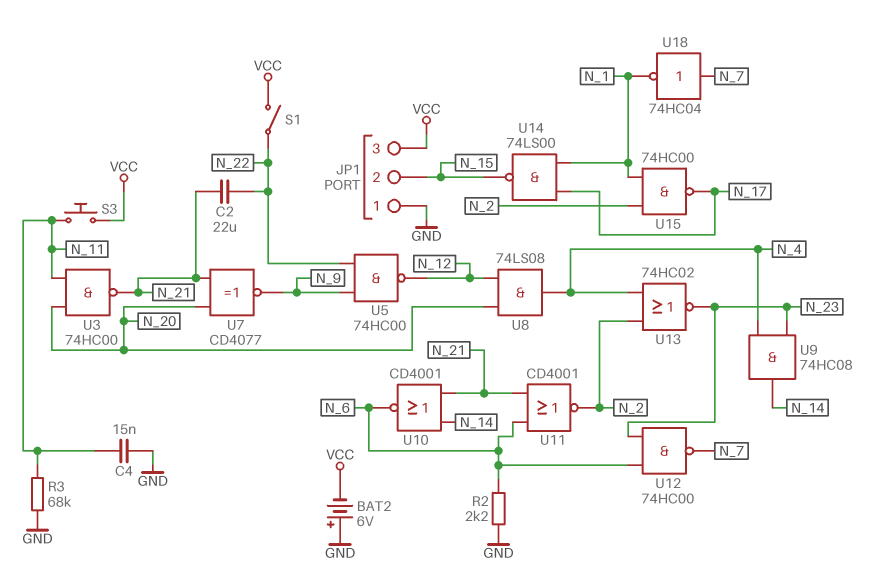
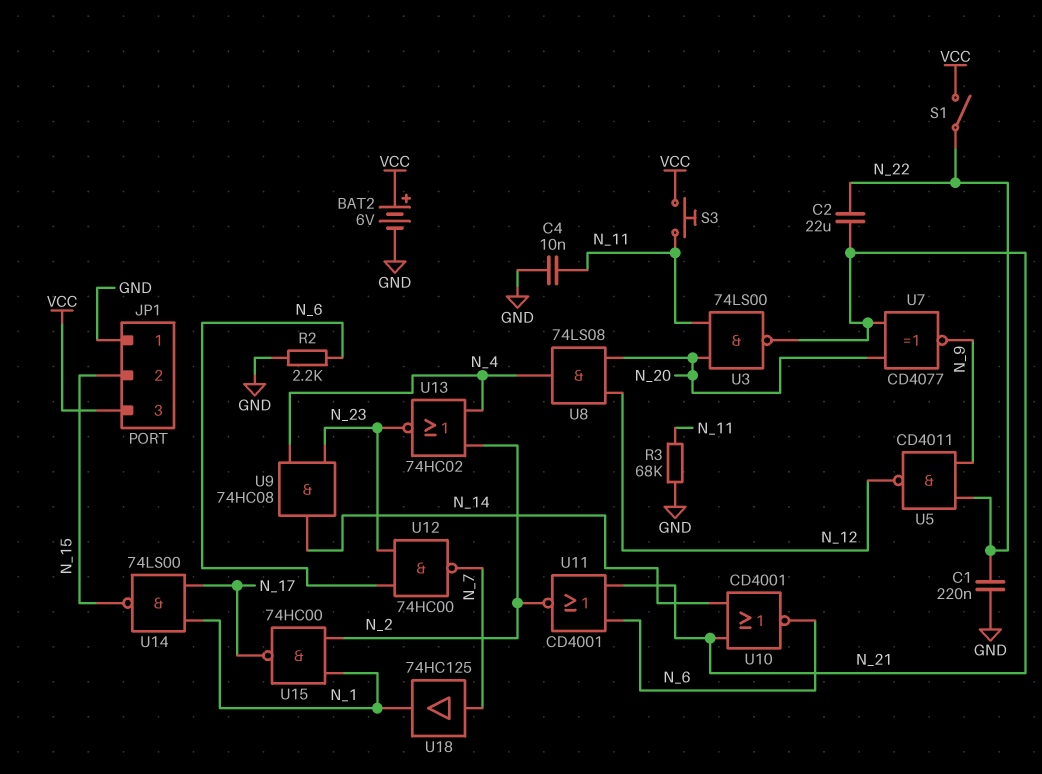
BAT2: 6V (plus GND, minus VCC) -> 6V (plus VCC, minus GND)
C1: none -> 220nF (GND, N_22)
C4: 15nF (GND, N_11) -> 10nF (GND, N_11)
U3: NAND 74HC00 (in N_11, in N_20, out N_21) -> NAND 74LS00 (in N_11, in N_20, out N_21)
U5: NAND 74HC00 (in N_9, in N_22, out N_12) -> NAND CD4011 (in N_9, in N_22, out N_12)
U18: NOT 74HC04 (in N_7, out N_1) -> buffer 74HC125 (in N_7, out N_1)

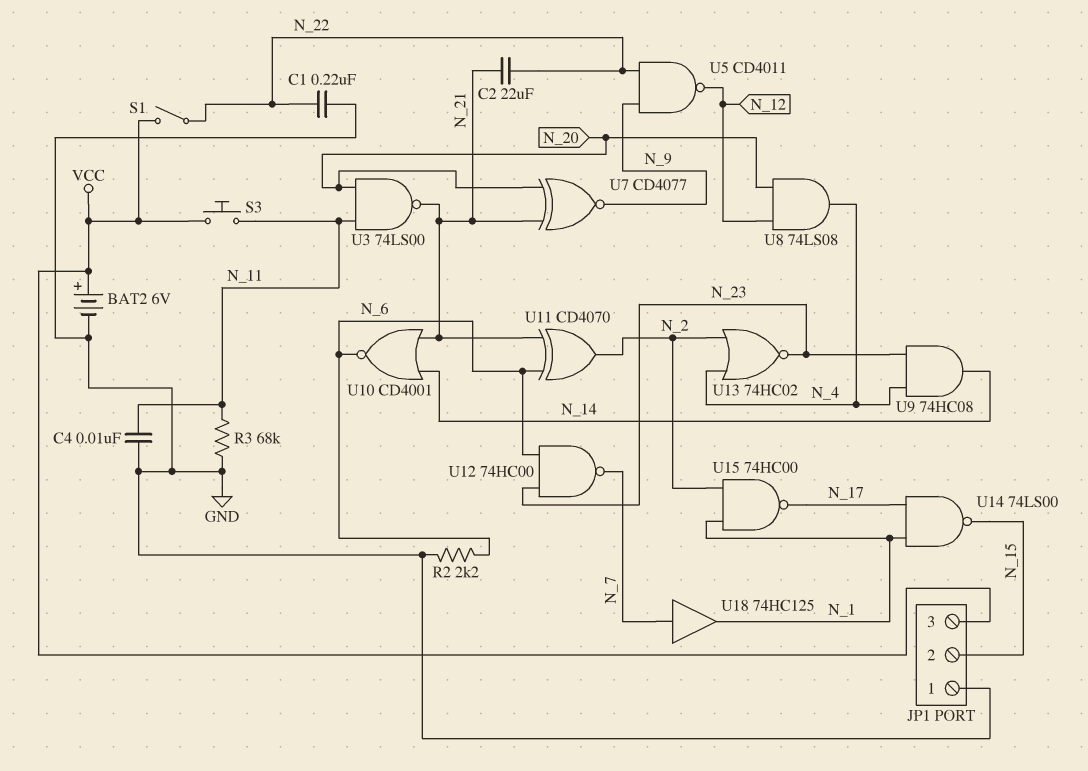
U11: NOR CD4001 (in N_6, in N_21, out N_2) -> XOR CD4070 (in N_6, in N_21, out N_2)

